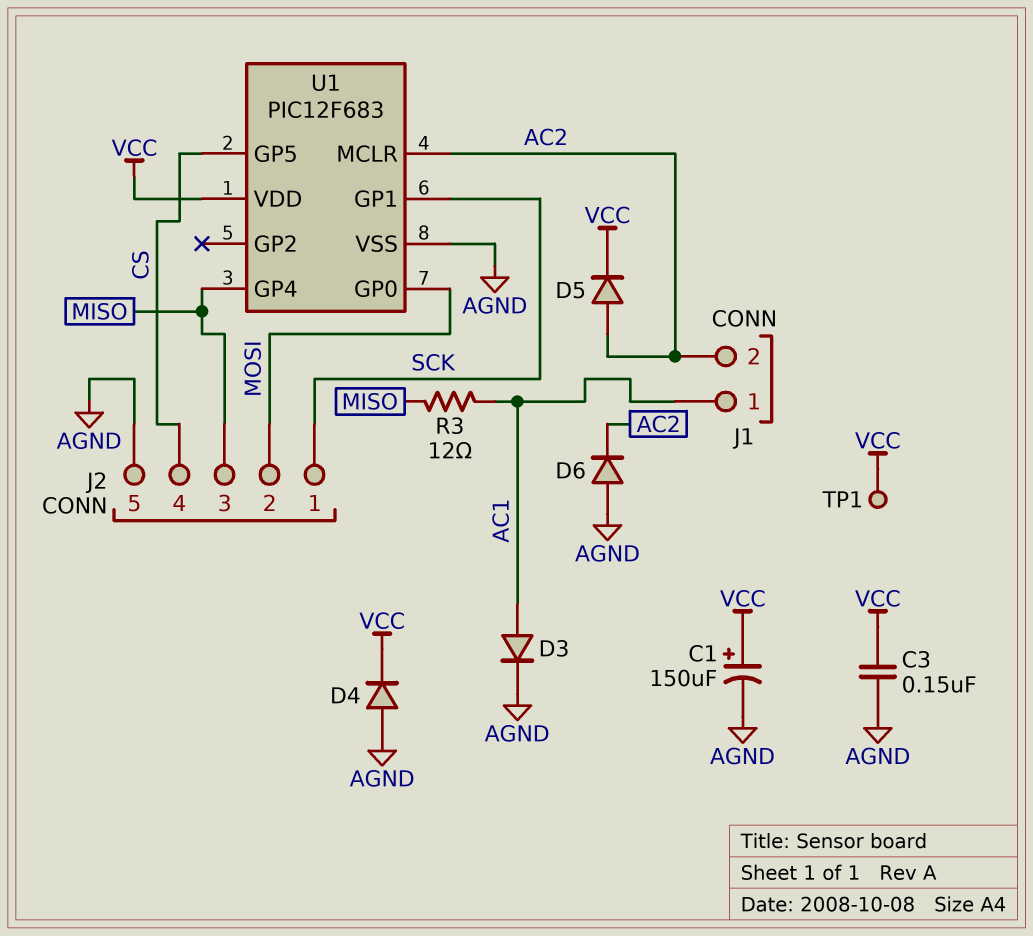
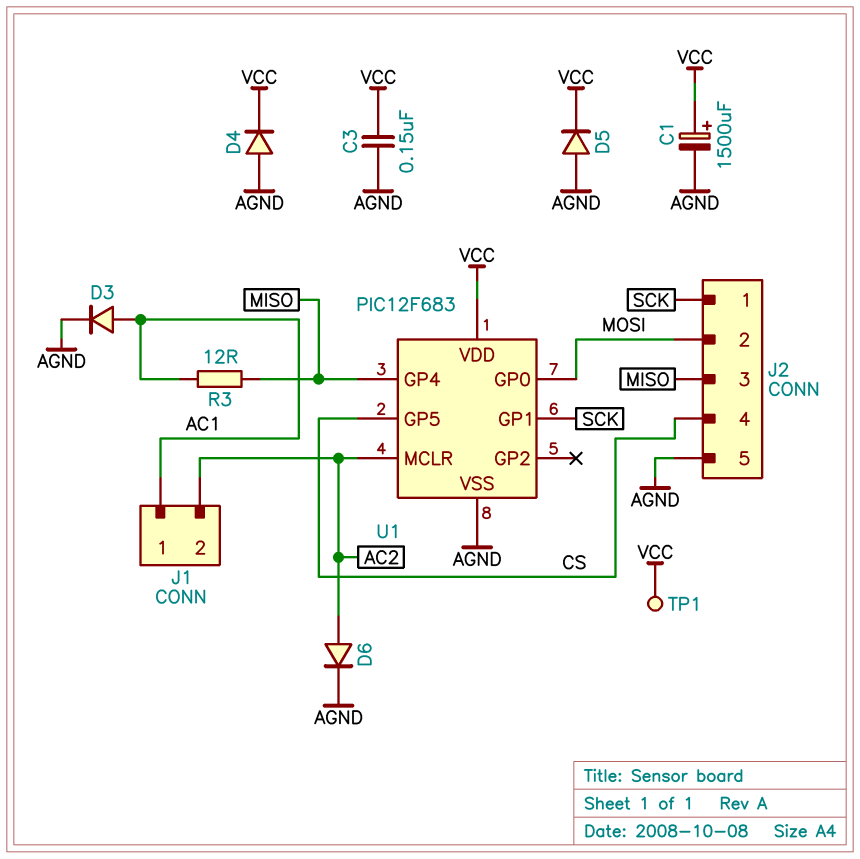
C1: 150uF (plus VCC, minus AGND) -> 1500uF (plus VCC, minus AGND)
D5: diode (A AC2, K VCC) -> diode (A AGND, K VCC)
D6: diode (A AGND, K AC2) -> diode (A AC2, K AGND)

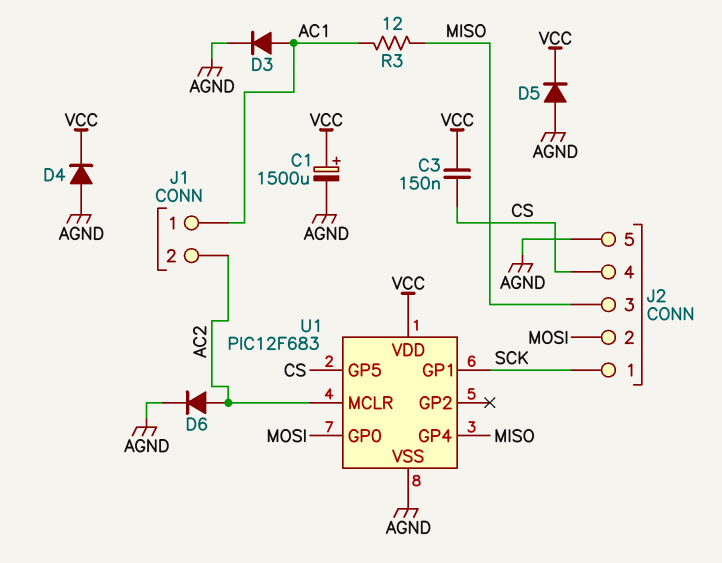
C3: 150nF (AGND, VCC) -> 150nF (CS, VCC)
TP1: test point (VCC) -> none

